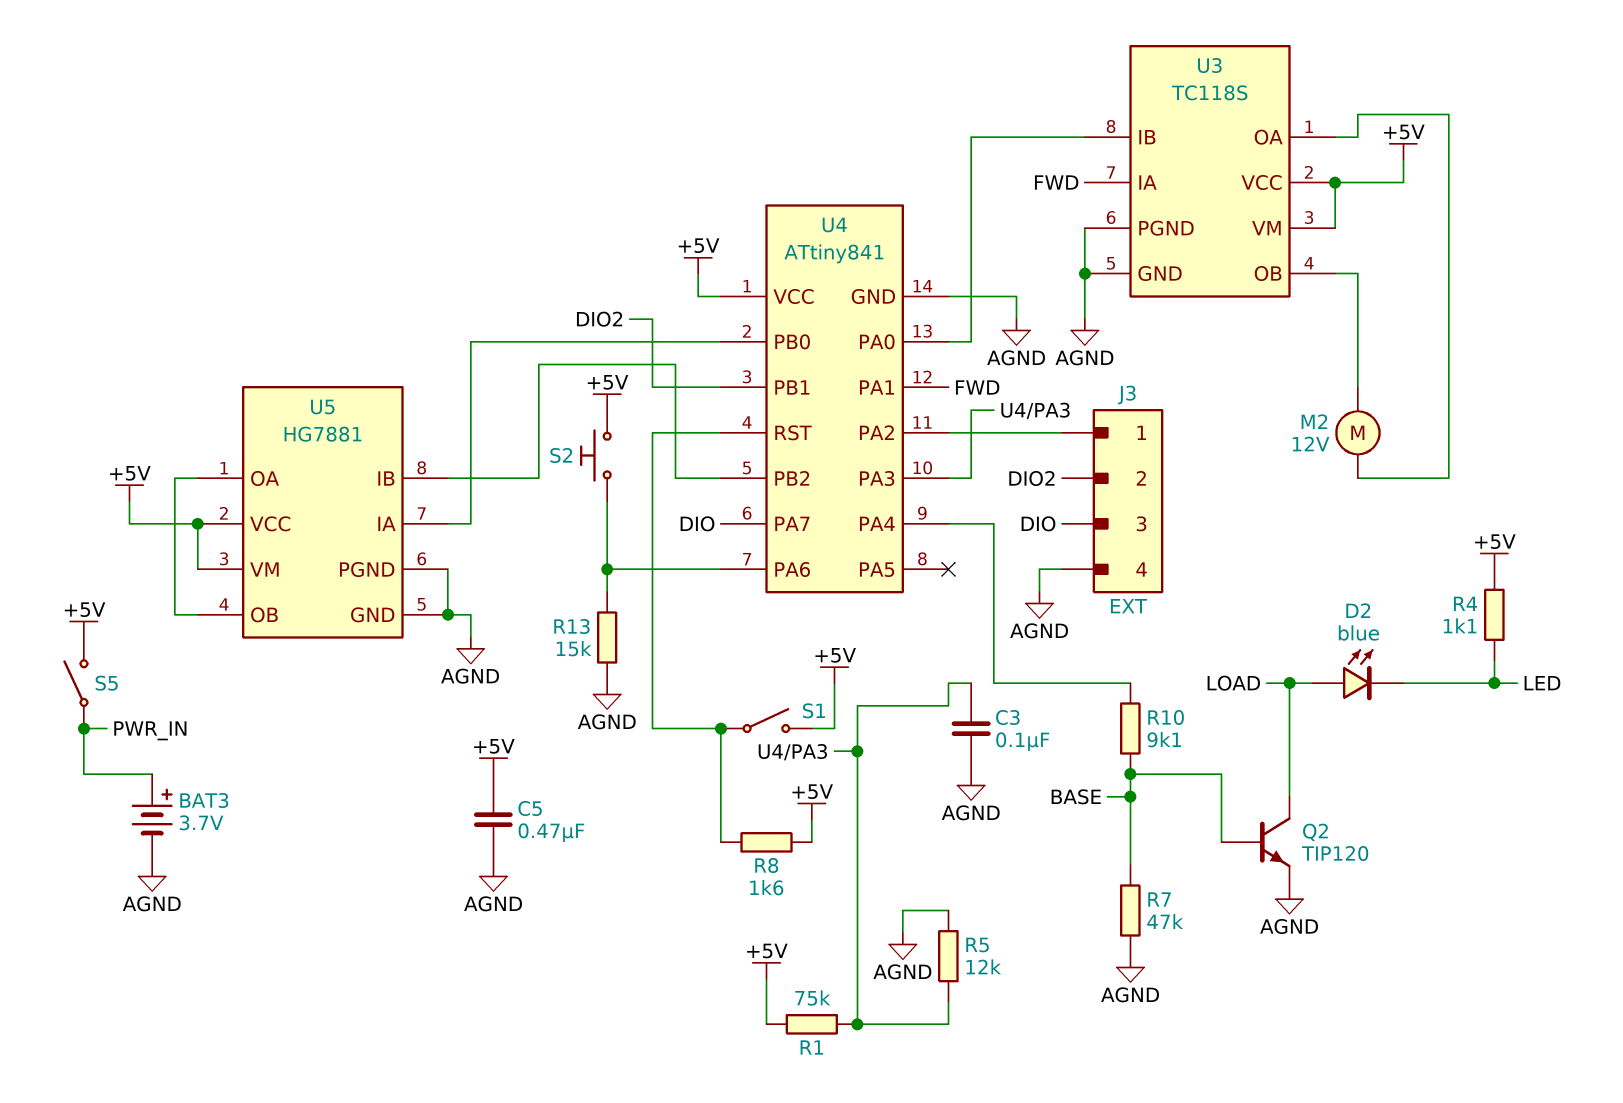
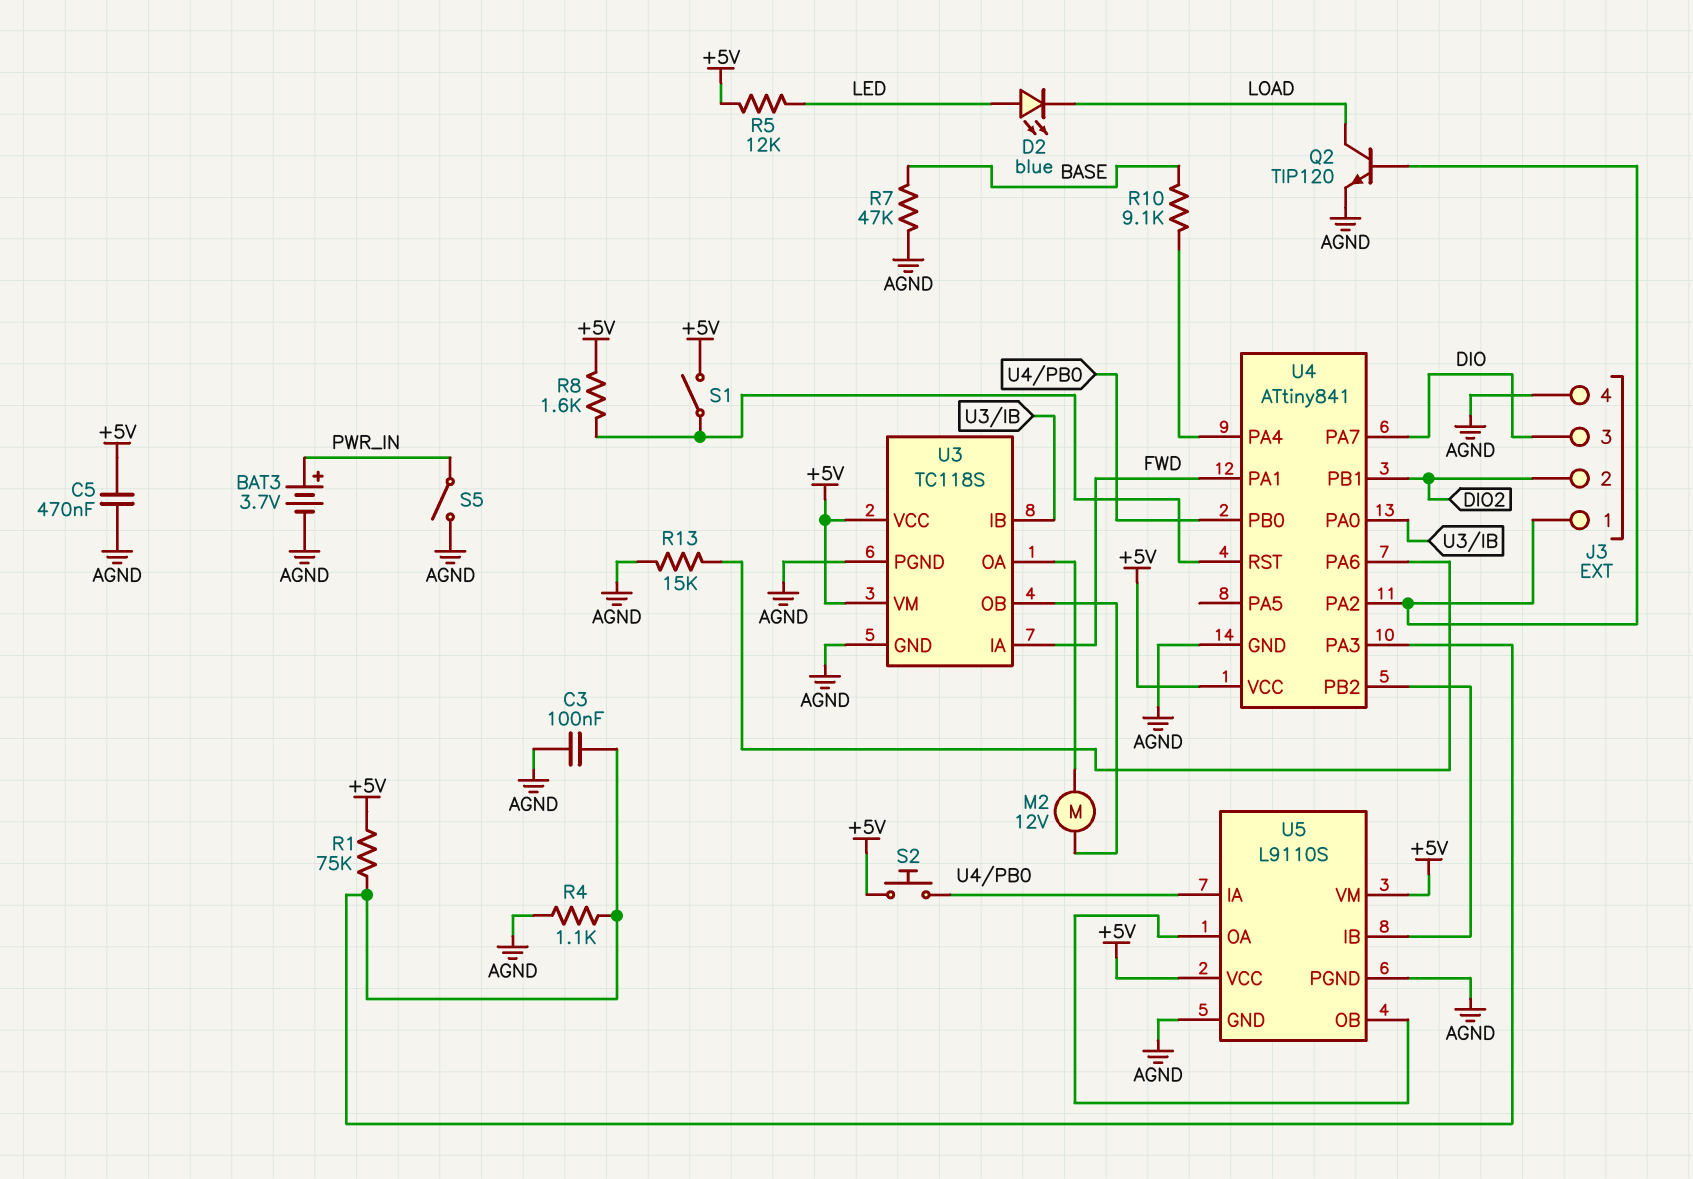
D2: LED blue (A LOAD, K LED) -> LED blue (A LED, K LOAD)
Q2: NPN TIP120 (B BASE, C LOAD, E AGND) -> NPN TIP120 (B J3/1, C LOAD, E AGND)
R4: 1.1k (+5V, LED) -> 1.1k (AGND, U4/PA3)
R5: 12k (AGND, U4/PA3) -> 12k (+5V, LED)
S2: button (+5V, U4/PA6) -> button (+5V, U4/PB0)
S5: switch (+5V, PWR_IN) -> switch (AGND, PWR_IN)
U5: HG7881 -> L9110S

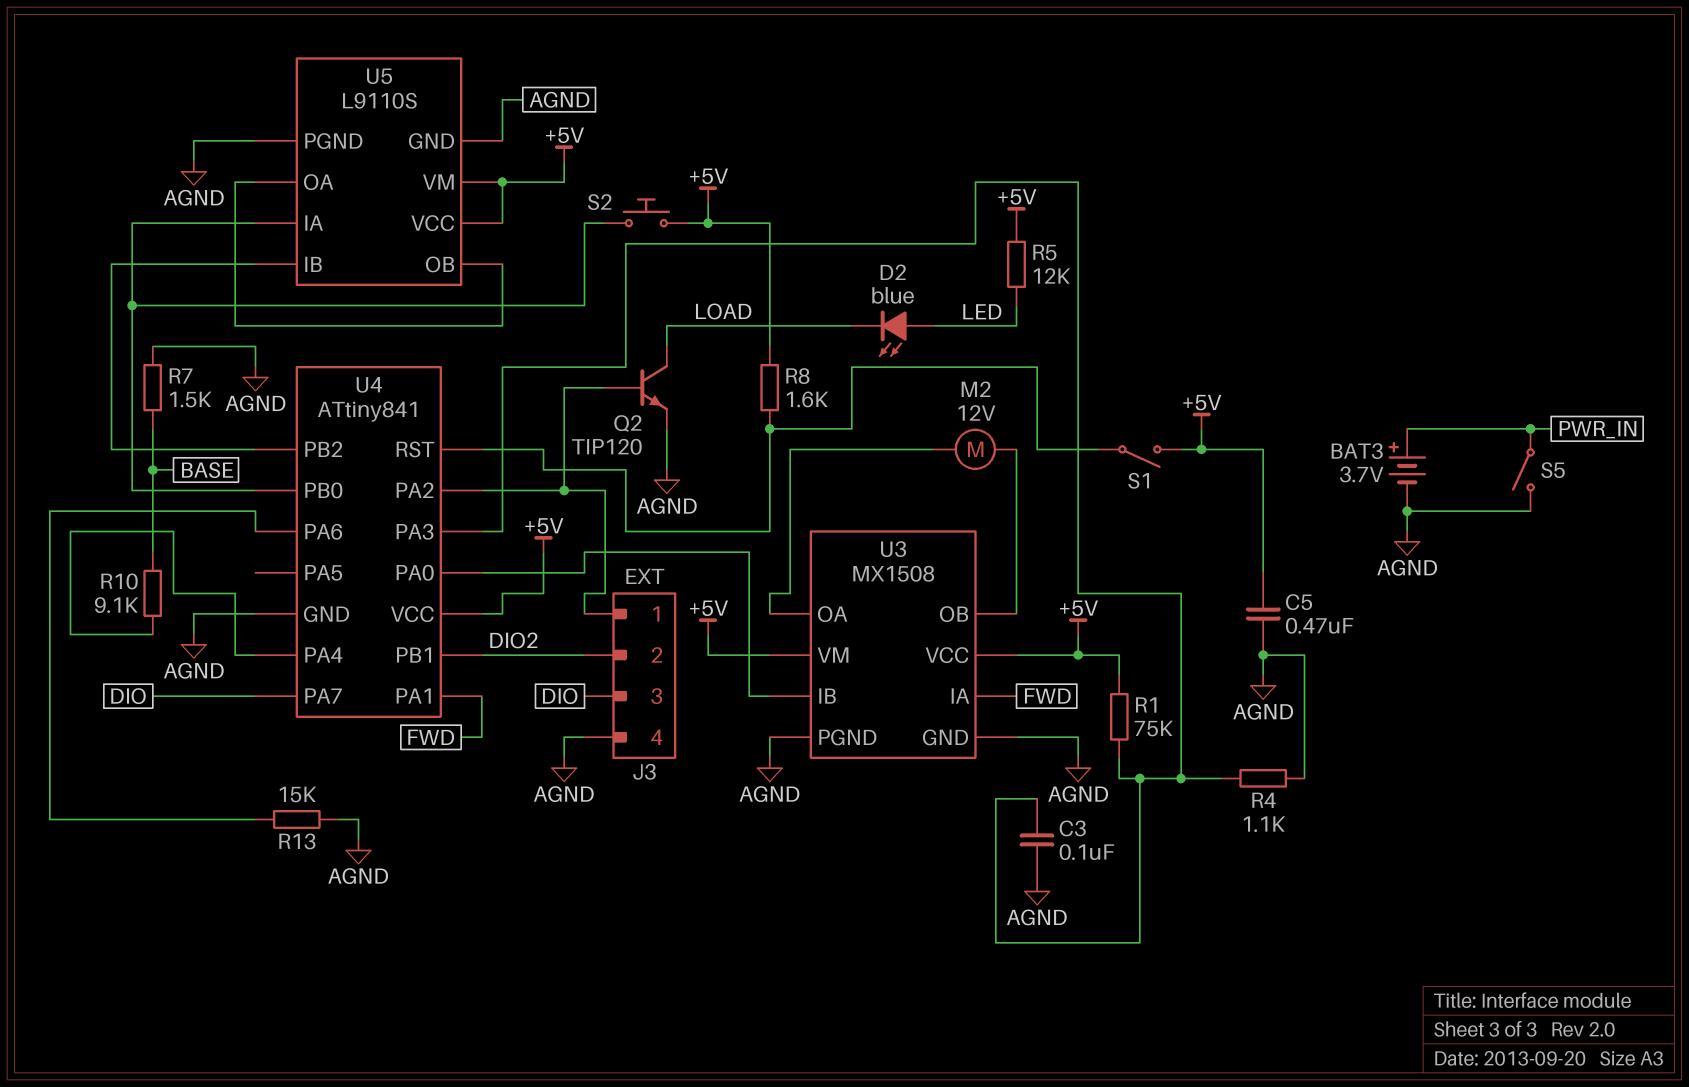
R7: 47k (AGND, BASE) -> 1.5k (AGND, BASE)
U3: TC118S -> MX1508

